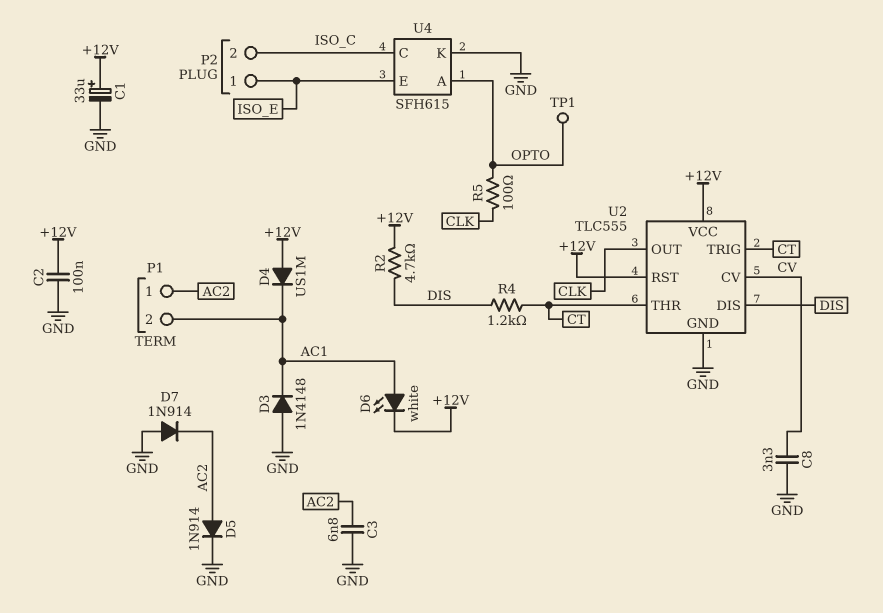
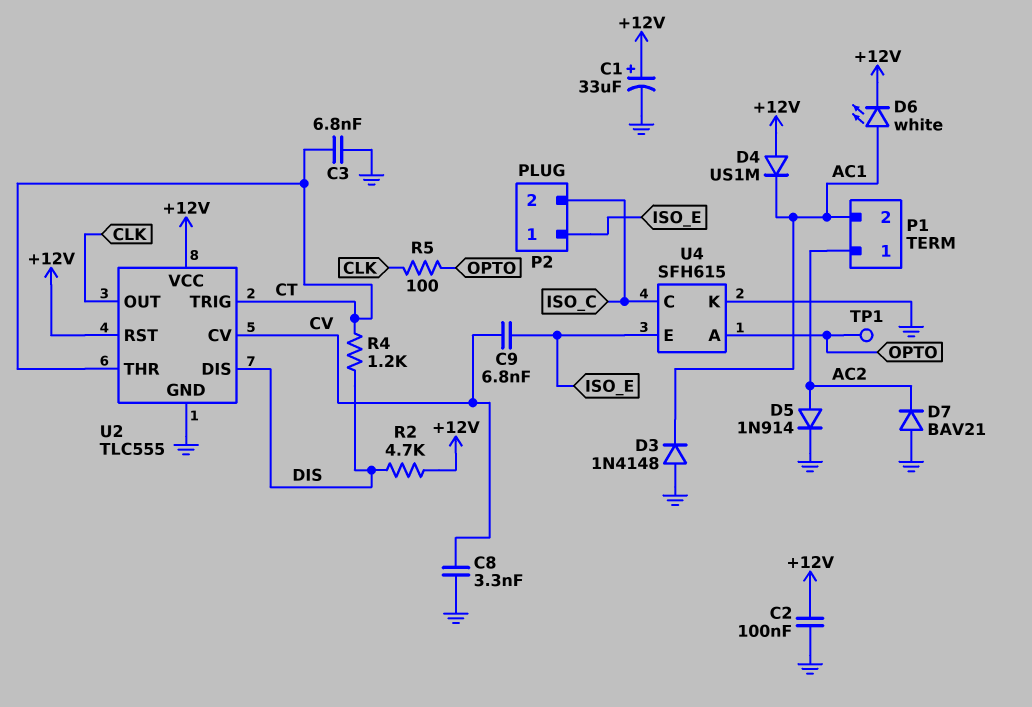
C3: 6.8nF (AC2, GND) -> 6.8nF (CT, GND)
C9: none -> 6.8nF (CV, ISO_E)
D7: diode 1N914 (A GND, K AC2) -> diode BAV21 (A GND, K AC2)

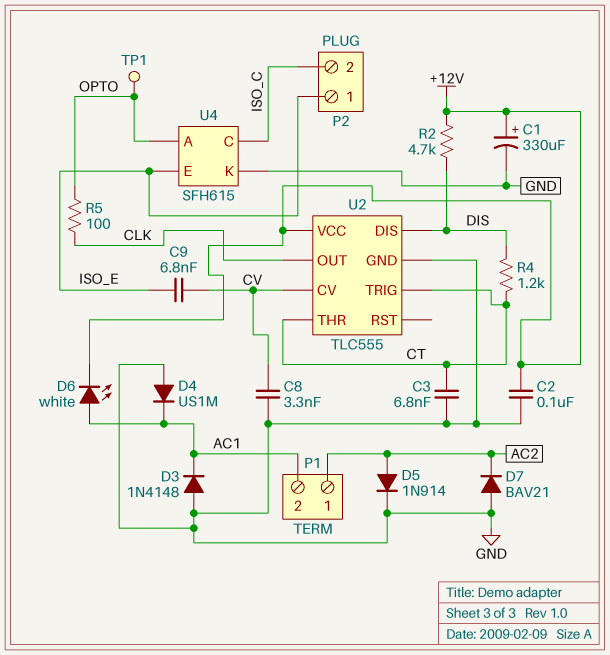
C1: 33uF (plus +12V, minus GND) -> 330uF (plus +12V, minus GND)
D4: diode US1M (A +12V, K AC1) -> diode US1M (A GND, K AC1)
U2 pin RST: +12V -> none

